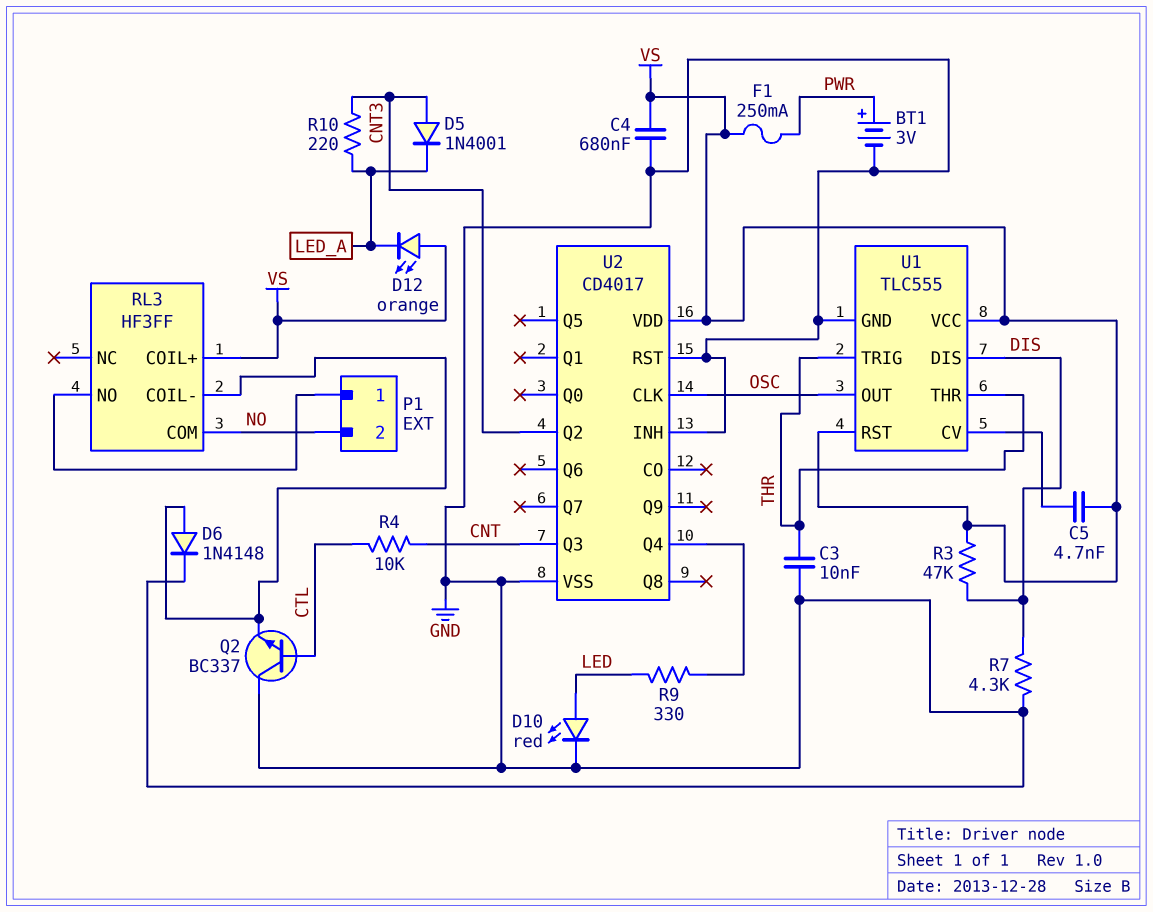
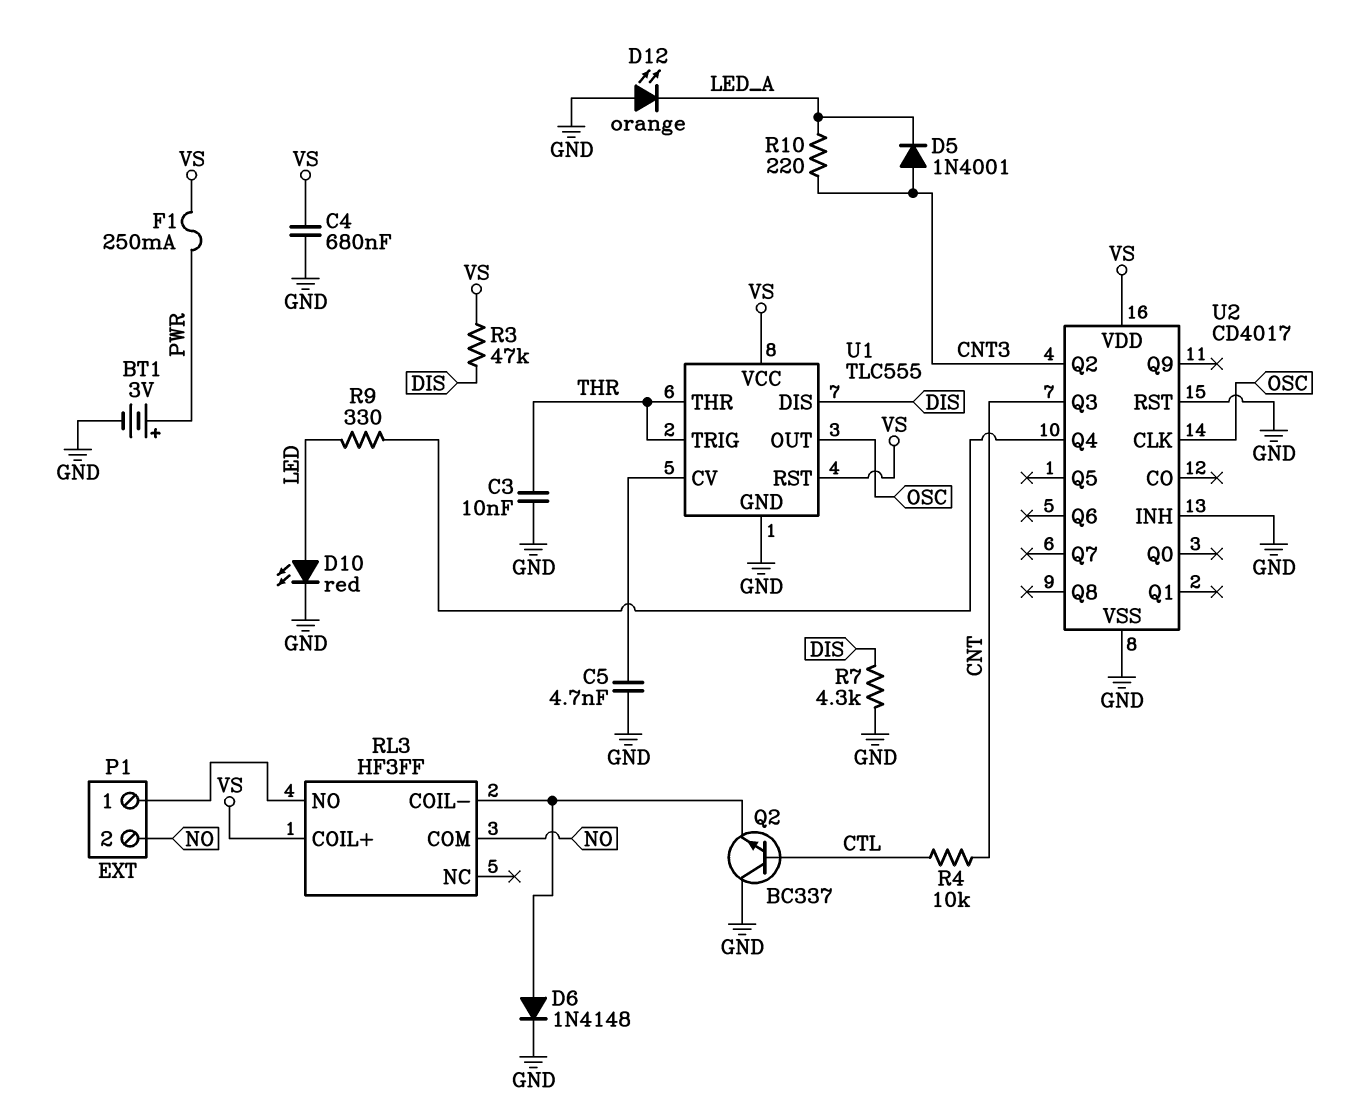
C5: 4.7nF (U1/CV, VS) -> 4.7nF (GND, U1/CV)
D12: LED orange (A VS, K LED_A) -> LED orange (A GND, K LED_A)

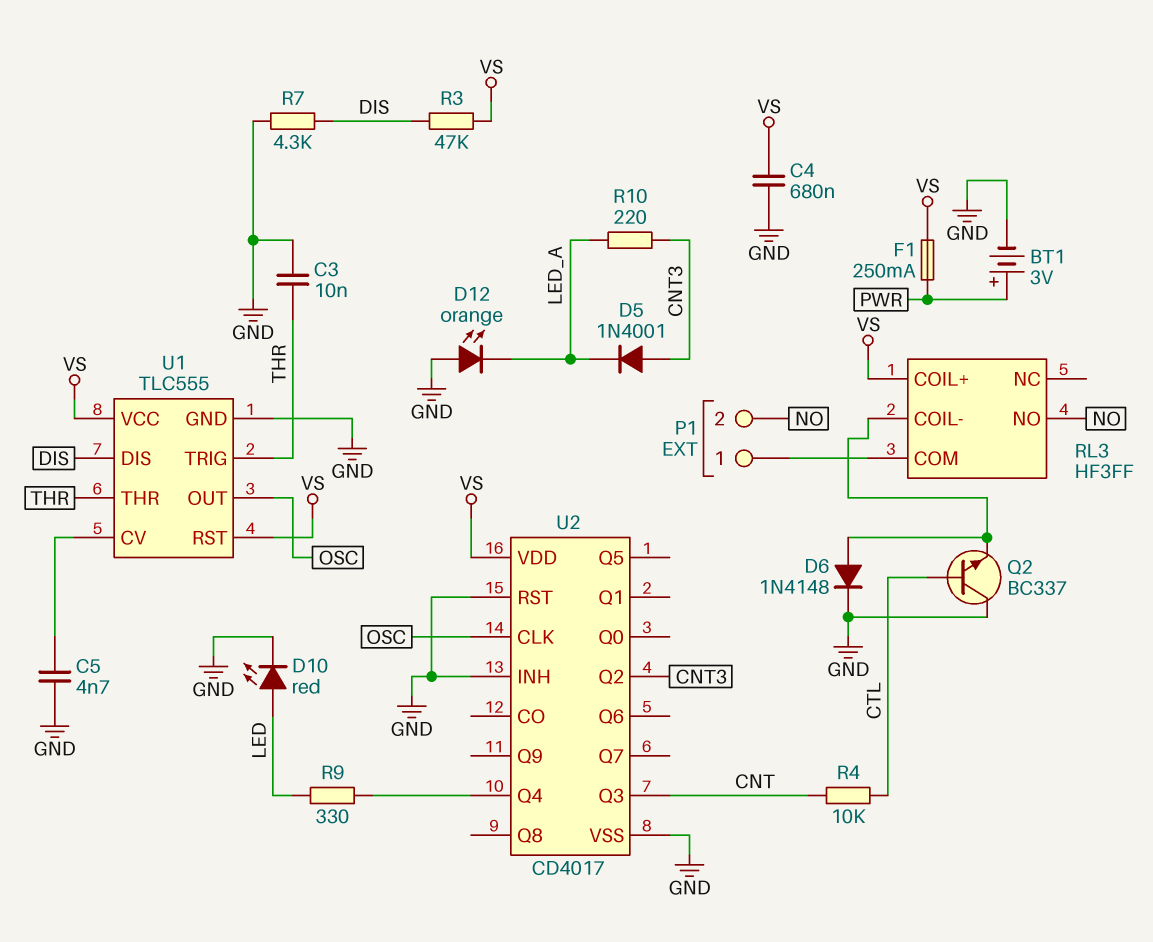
RL3 pin COM: NO -> P1/1
RL3 pin NO: P1/1 -> NO

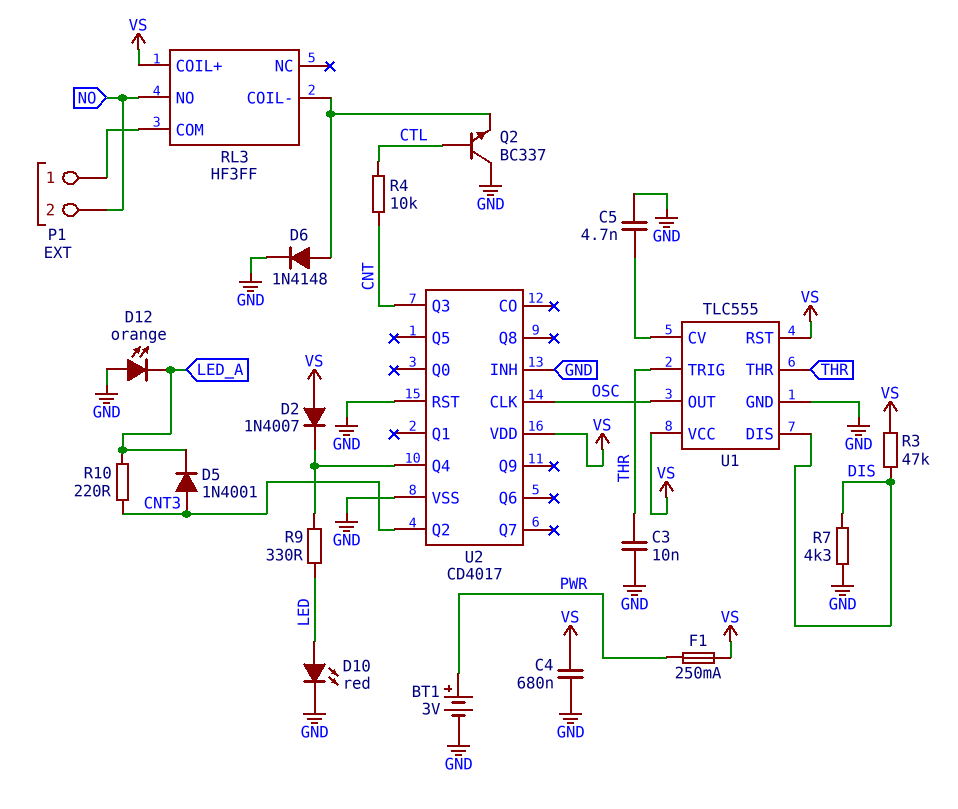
D2: none -> diode 1N4007 (A VS, K U2/Q4)

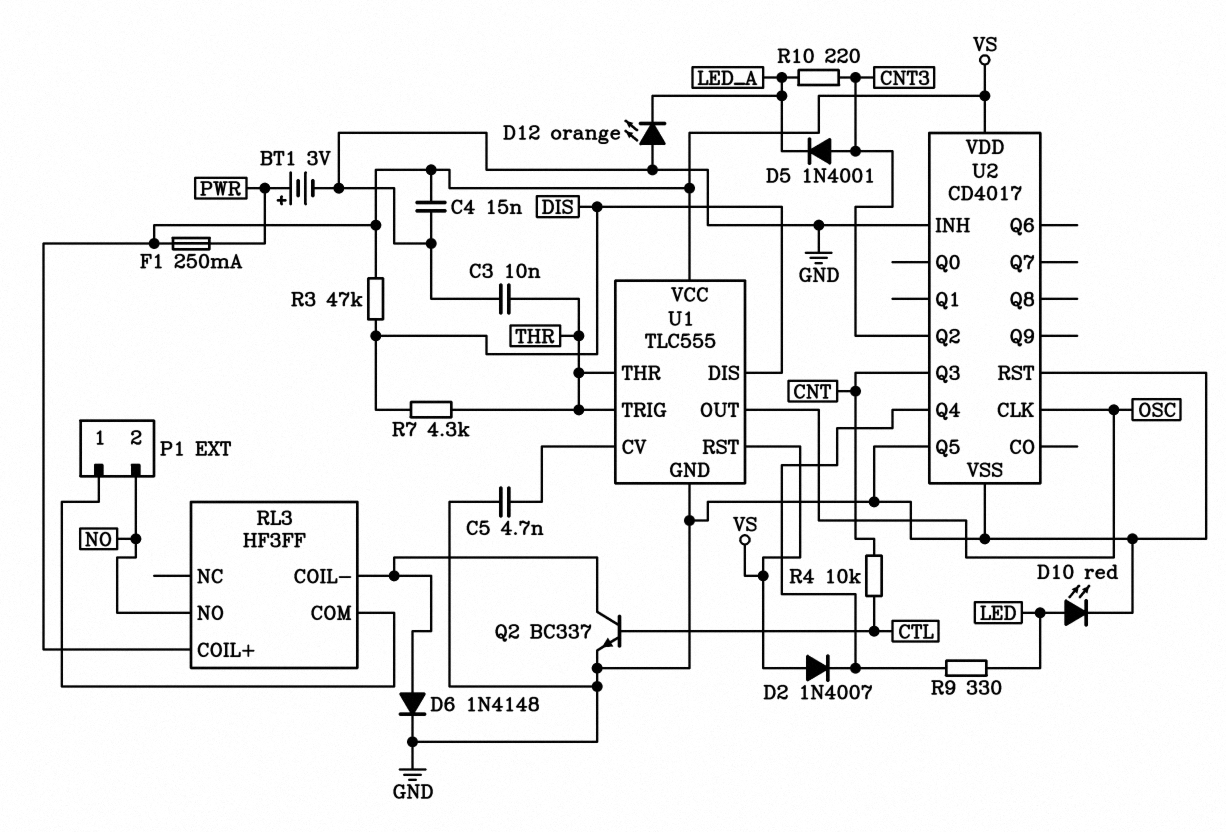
C4: 680nF (GND, VS) -> 15nF (GND, VS)
Q2: NPN BC337 (B CTL, C GND, E RL3/COIL-) -> NPN BC337 (B CTL, C RL3/COIL-, E GND)
R7: 4.3k (DIS, GND) -> 4.3k (DIS, THR)
U2 pin Q5: none -> GND

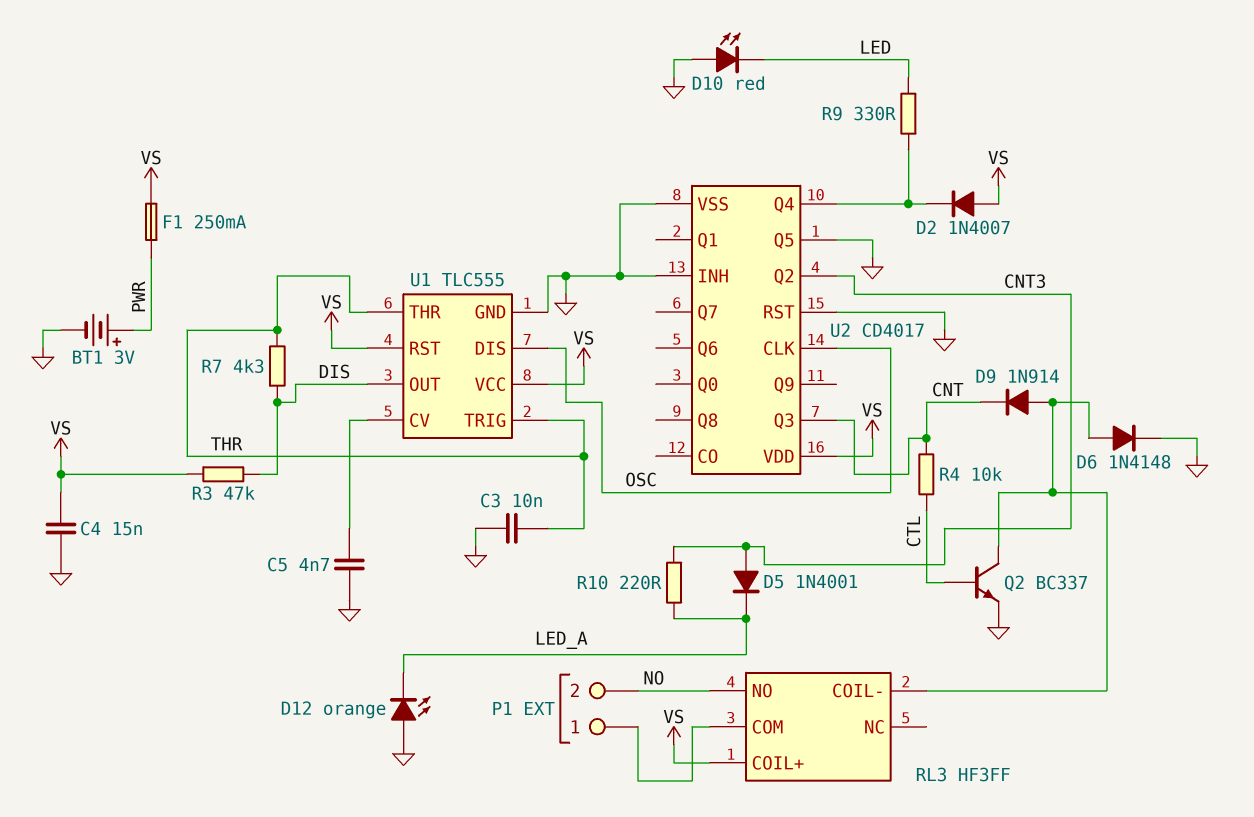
D9: none -> diode 1N914 (A RL3/COIL-, K CNT)
D10: LED red (A LED, K GND) -> LED red (A GND, K LED)
U1 pin DIS: DIS -> OSC
U1 pin OUT: OSC -> DIS

